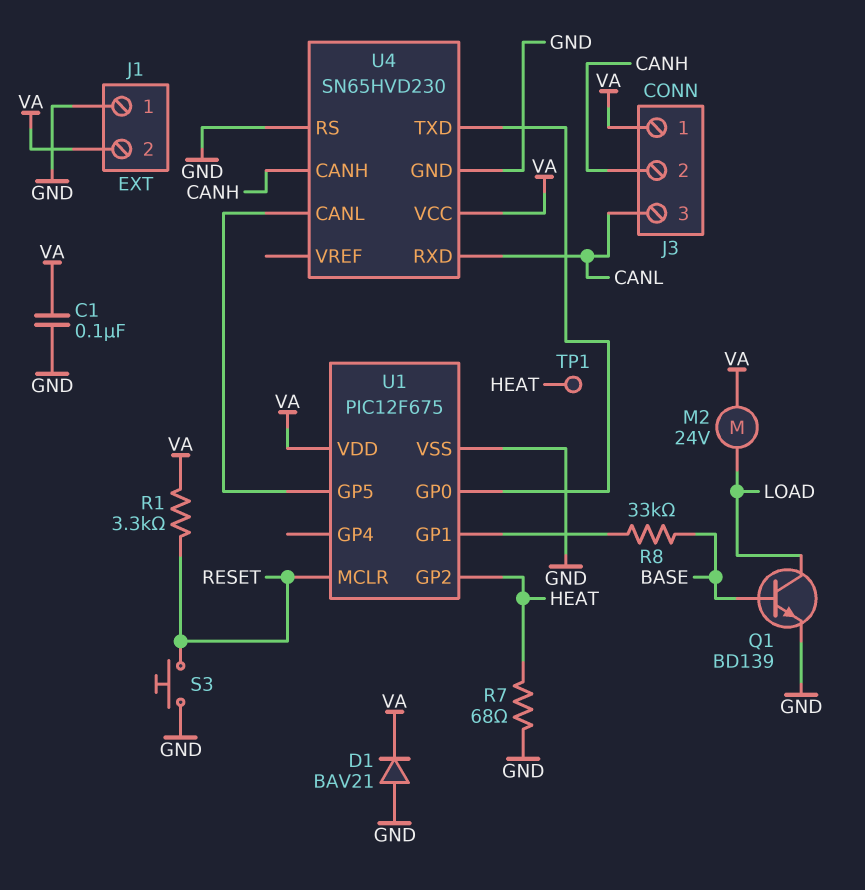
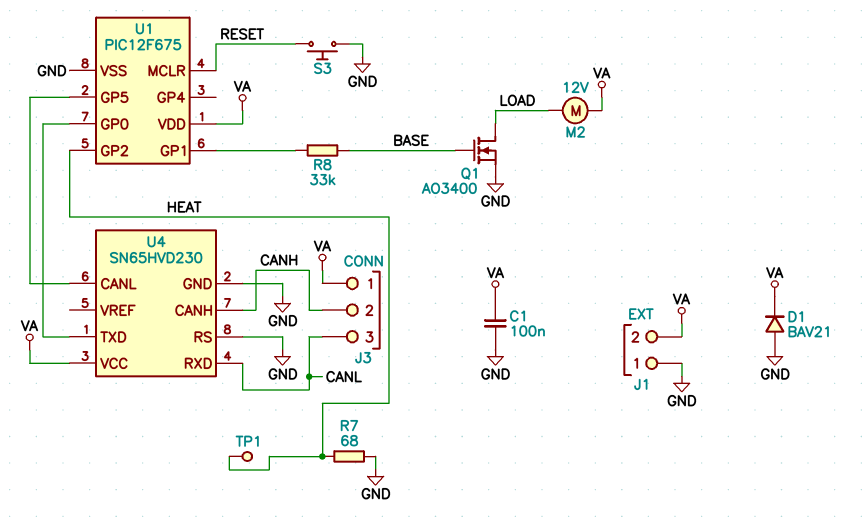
M2: motor 24V (LOAD, VA) -> motor 12V (LOAD, VA)
Q1: NPN BD139 (B BASE, C LOAD, E GND) -> NMOS AO3400 (G BASE, D LOAD, S GND)
R1: 3.3k (RESET, VA) -> none

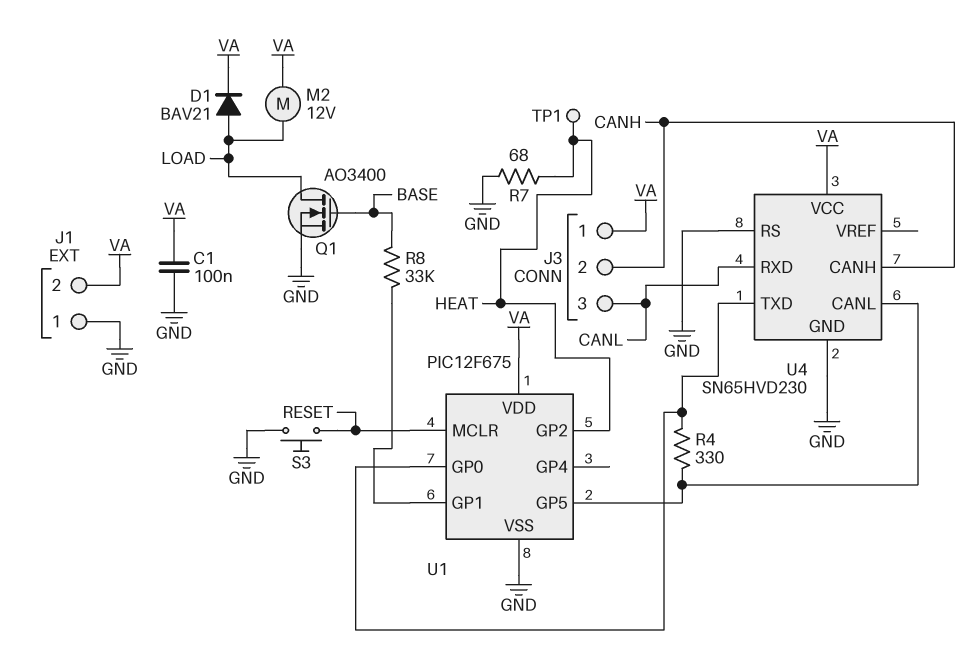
D1: diode BAV21 (A GND, K VA) -> diode BAV21 (A LOAD, K VA)
R4: none -> 330 (U1/GP0, U1/GP5)

